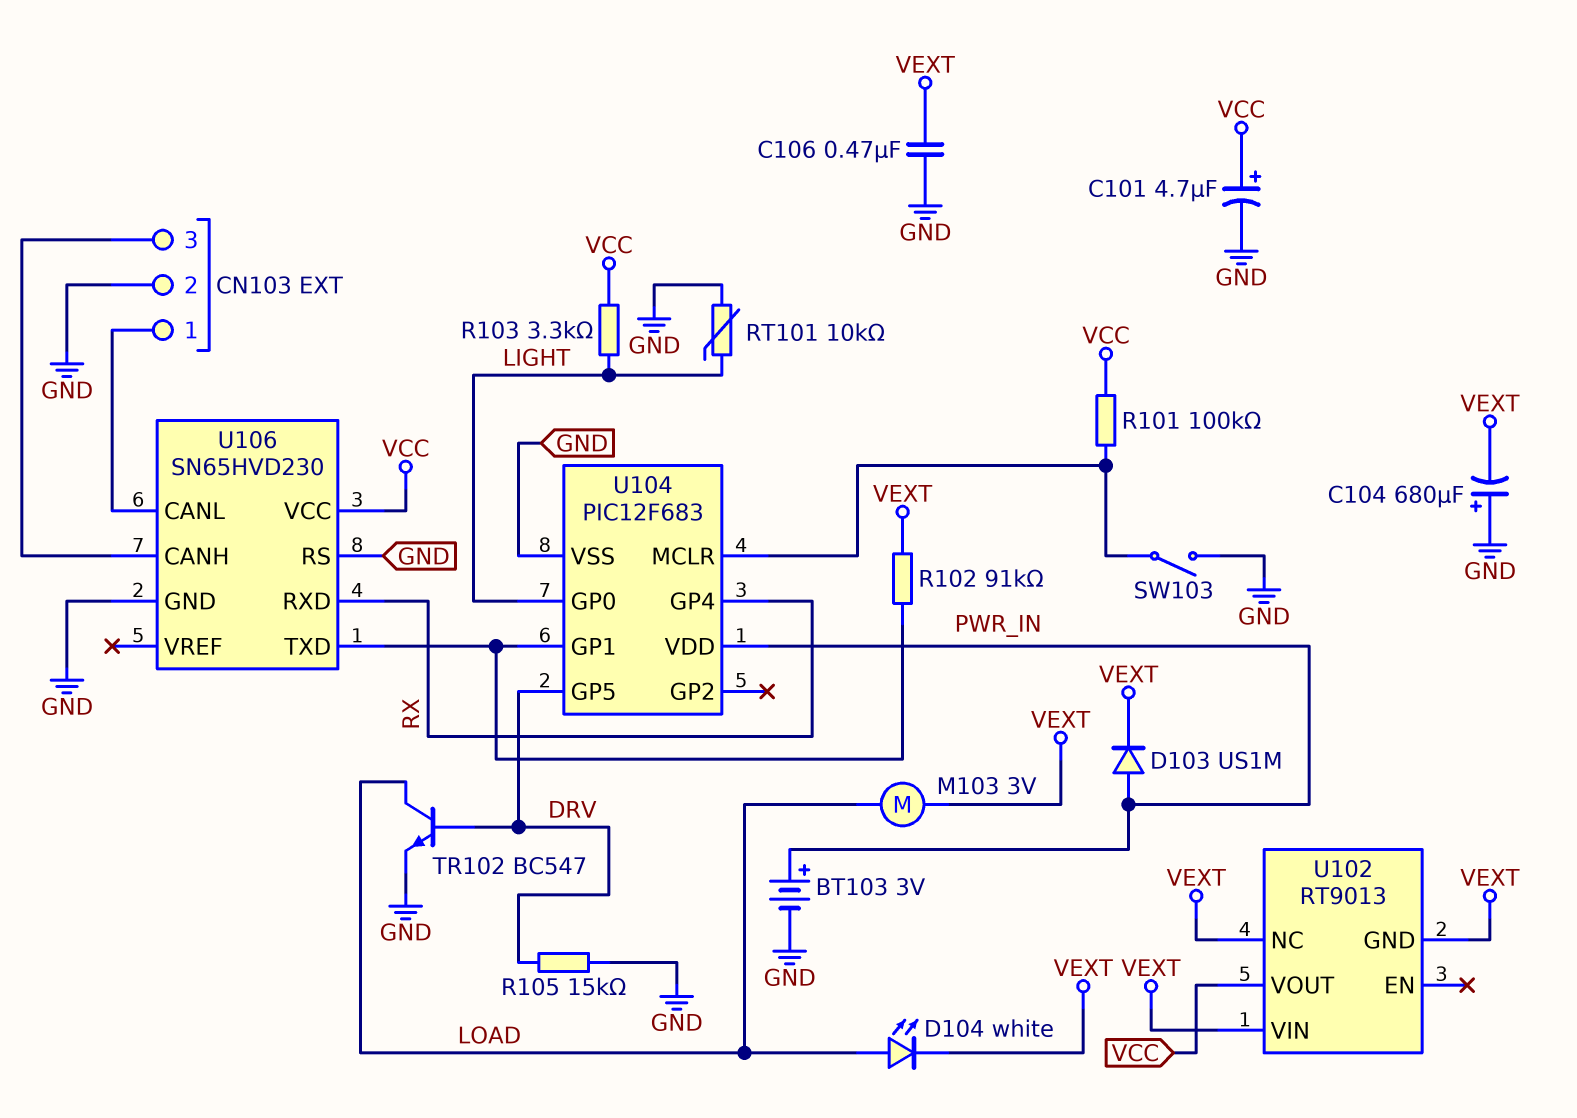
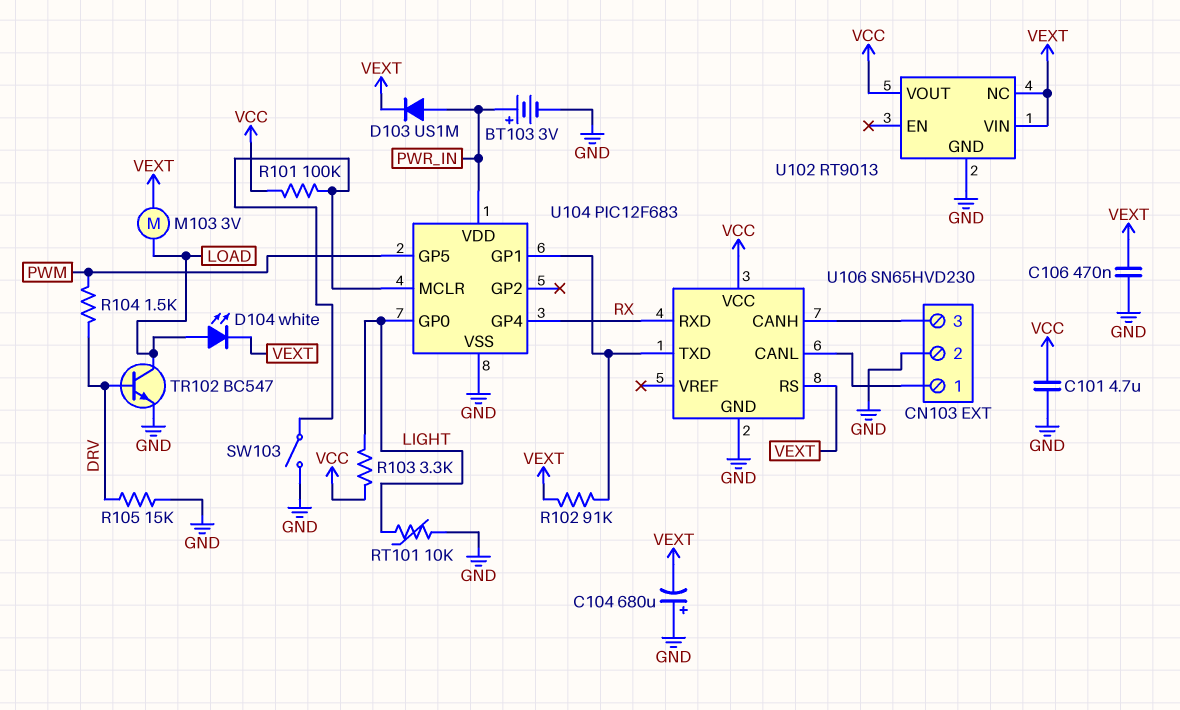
C101: 4.7uF (plus VCC, minus GND) -> 4.7uF (GND, VCC)
R104: none -> 1.5k (DRV, PWM)
U102 pin GND: VEXT -> GND
U104 pin GP5: DRV -> PWM
U106 pin RS: GND -> VEXT

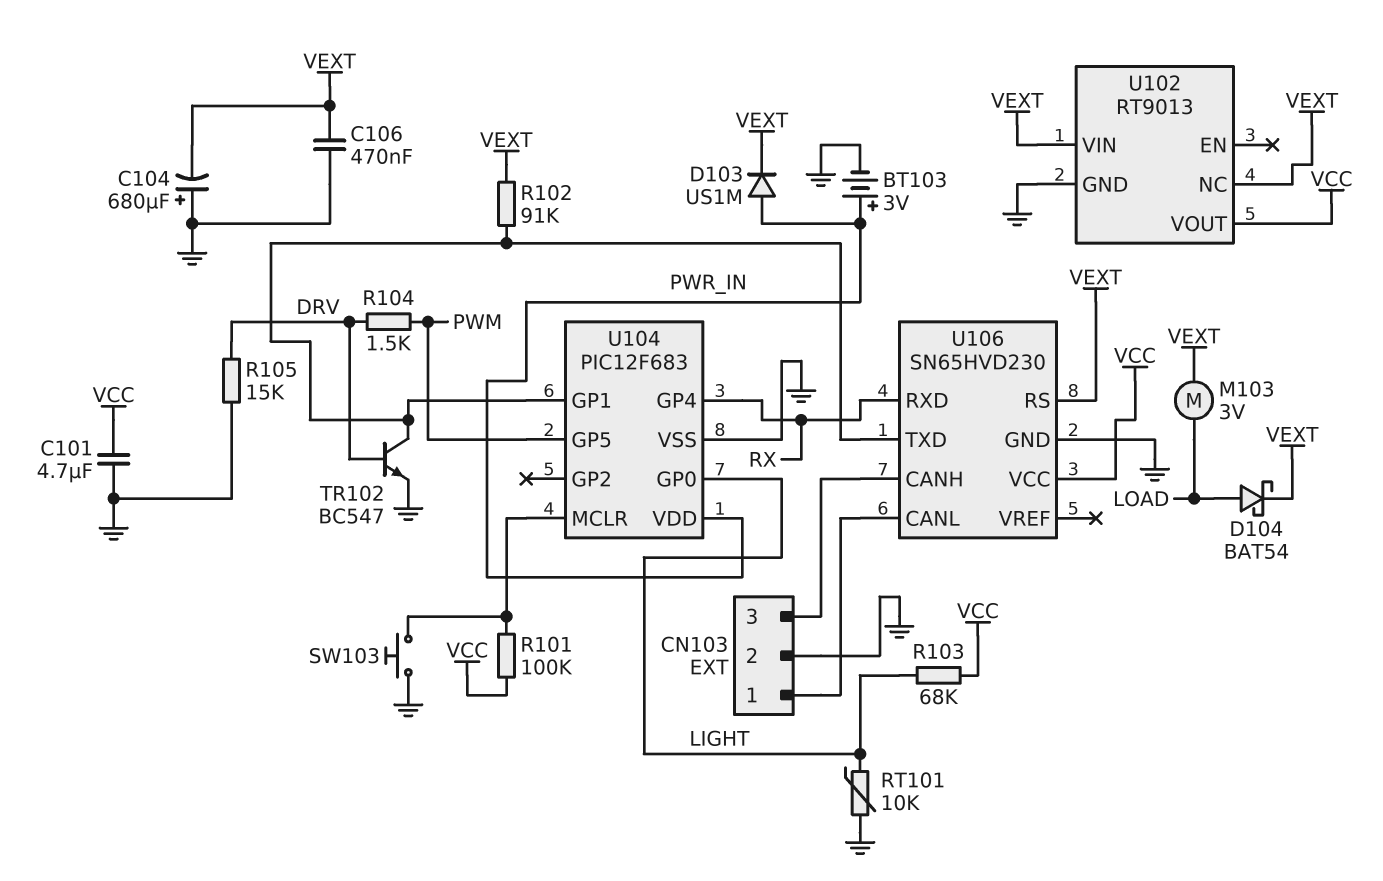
D104: LED white (A LOAD, K VEXT) -> schottky BAT54 (A LOAD, K VEXT)
R103: 3.3k (LIGHT, VCC) -> 68k (LIGHT, VCC)
SW103: switch (GND, U104/MCLR) -> button (GND, U104/MCLR)
TR102: NPN BC547 (B DRV, C LOAD, E GND) -> NPN BC547 (B DRV, C U104/GP1, E GND)

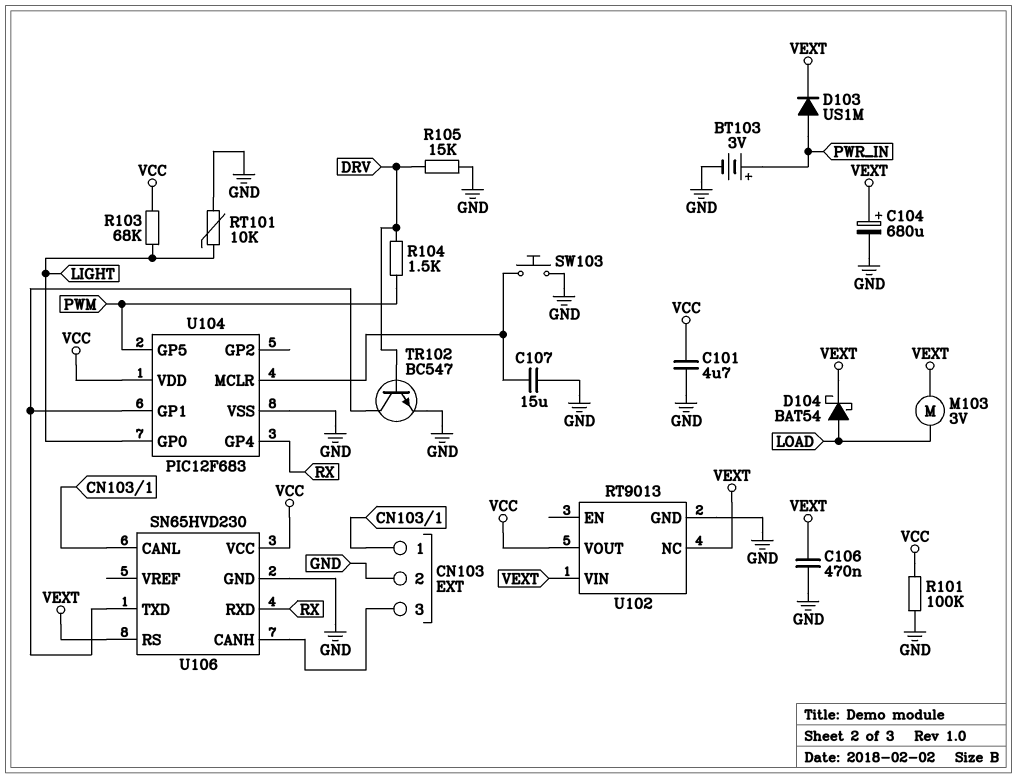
C104: 680uF (plus GND, minus VEXT) -> 680uF (plus VEXT, minus GND)
C107: none -> 15uF (GND, U104/MCLR)
R101: 100k (U104/MCLR, VCC) -> 100k (GND, VCC)
R102: 91k (U104/GP1, VEXT) -> none
U104 pin VDD: PWR_IN -> VCC

